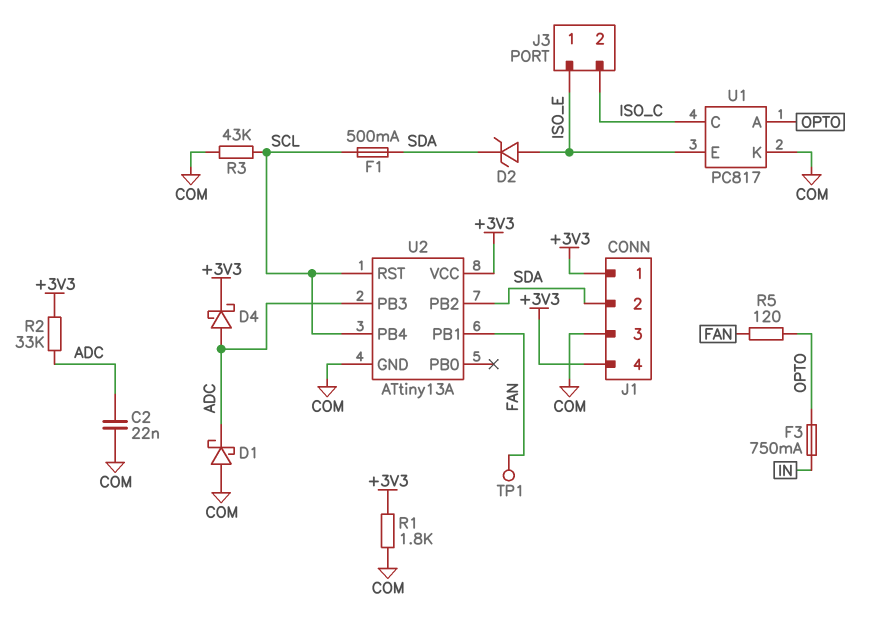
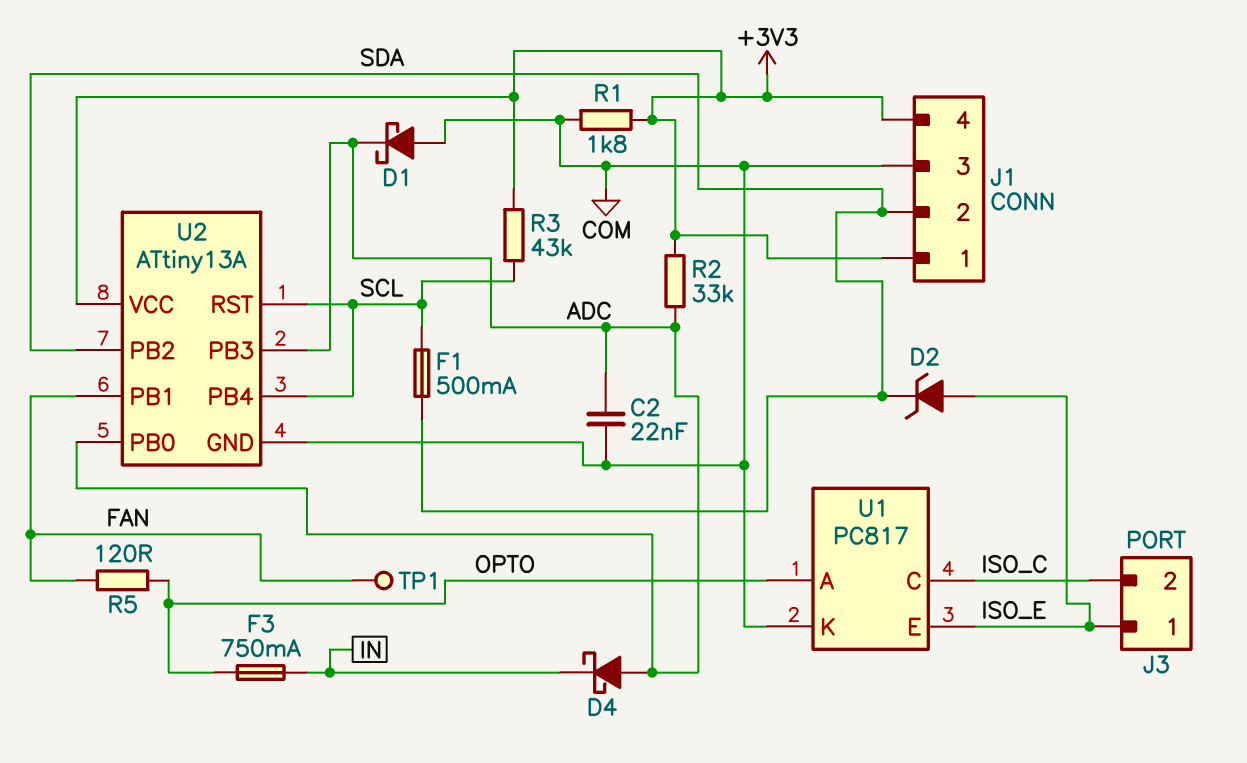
D4: schottky (A ADC, K +3V3) -> schottky (A ADC, K IN)
R3: 43k (COM, SCL) -> 43k (+3V3, SCL)
U2 pin PB0: none -> ADC

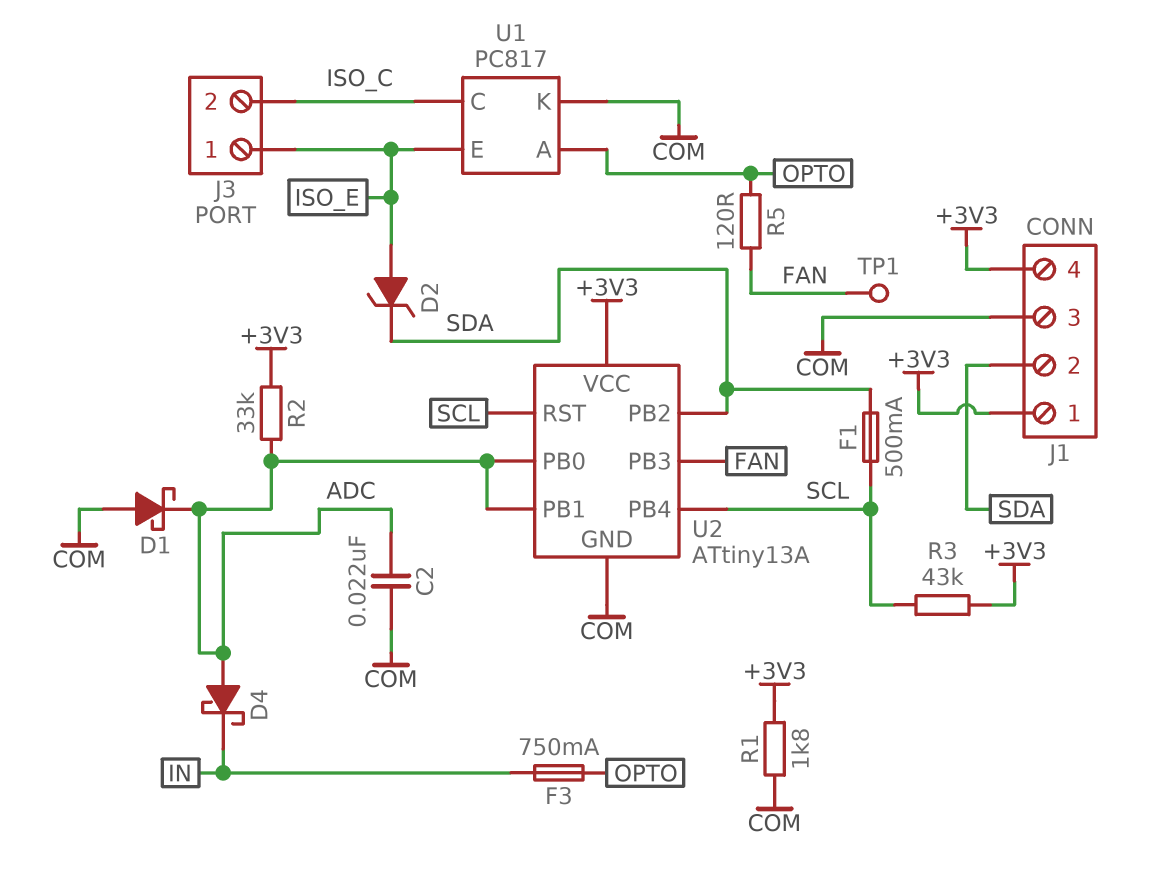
U2 pin PB1: FAN -> ADC
U2 pin PB3: ADC -> FAN

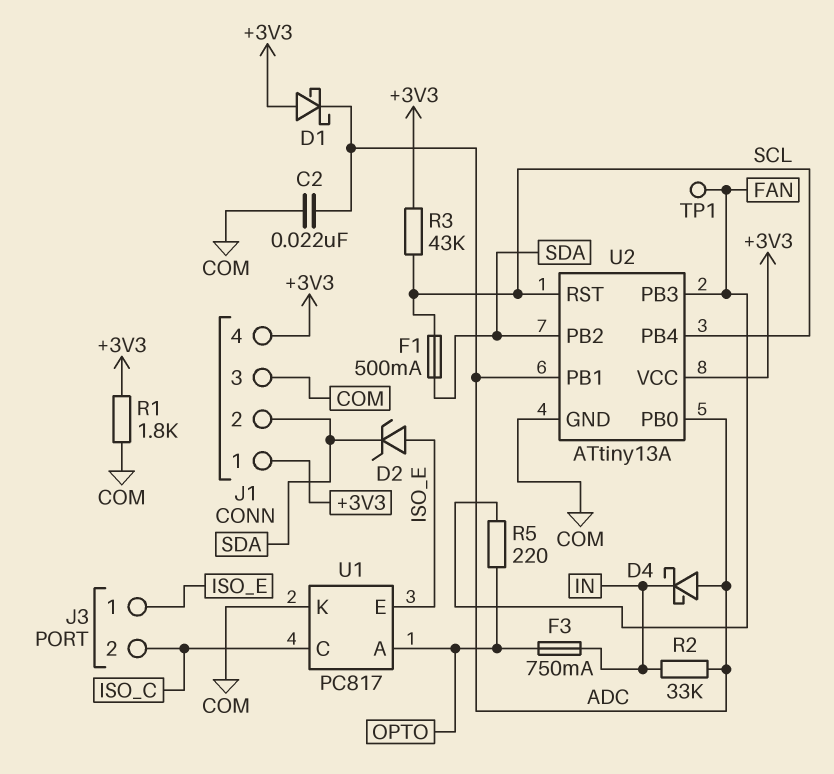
D1: schottky (A COM, K ADC) -> schottky (A +3V3, K ADC)
R2: 33k (+3V3, ADC) -> 33k (ADC, IN)
R5: 120 (FAN, OPTO) -> 220 (FAN, OPTO)

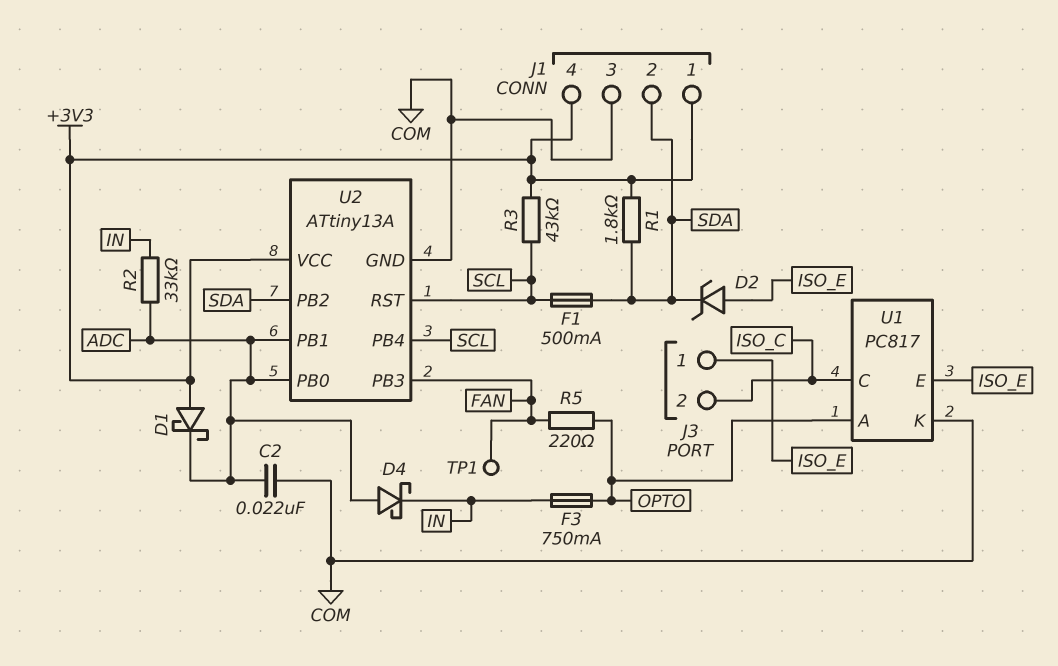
R1: 1.8k (+3V3, COM) -> 1.8k (+3V3, SDA)

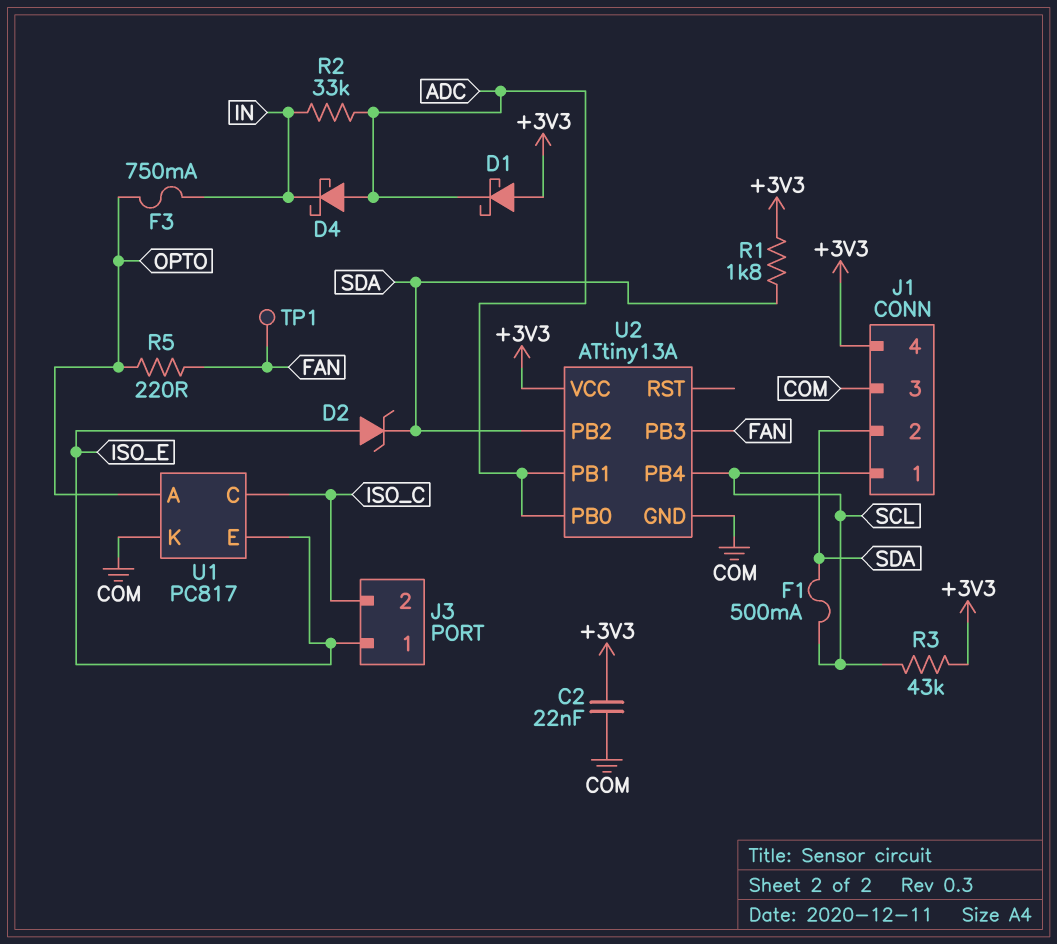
C2: 22nF (ADC, COM) -> 22nF (+3V3, COM)
J1 pin 1: +3V3 -> SCL
U2 pin RST: SCL -> none

